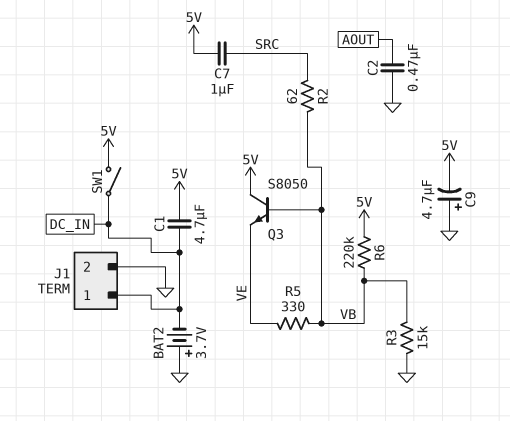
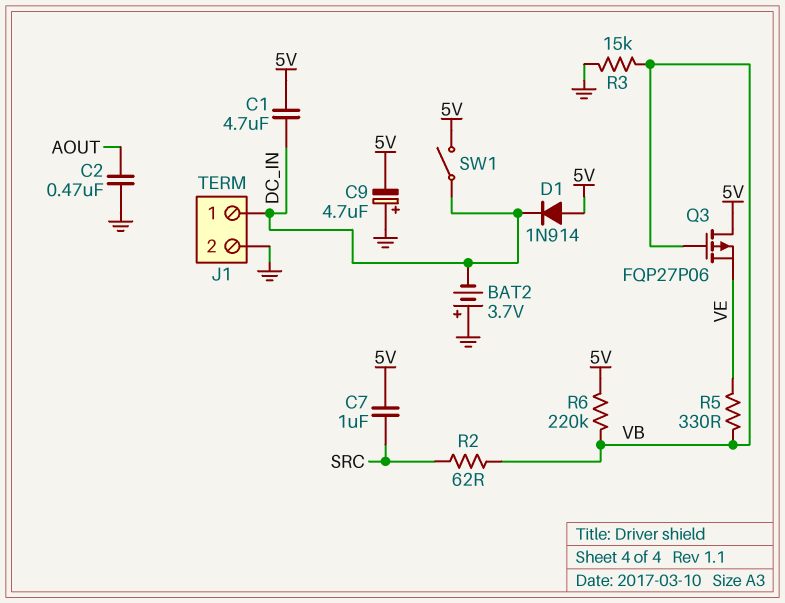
D1: none -> diode 1N914 (A 5V, K DC_IN)
Q3: NPN S8050 (B VB, C 5V, E VE) -> PMOS FQP27P06 (G VB, D 5V, S VE)

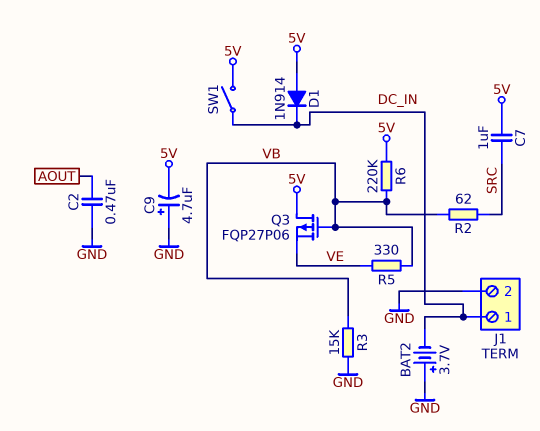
C1: 4.7uF (5V, DC_IN) -> none

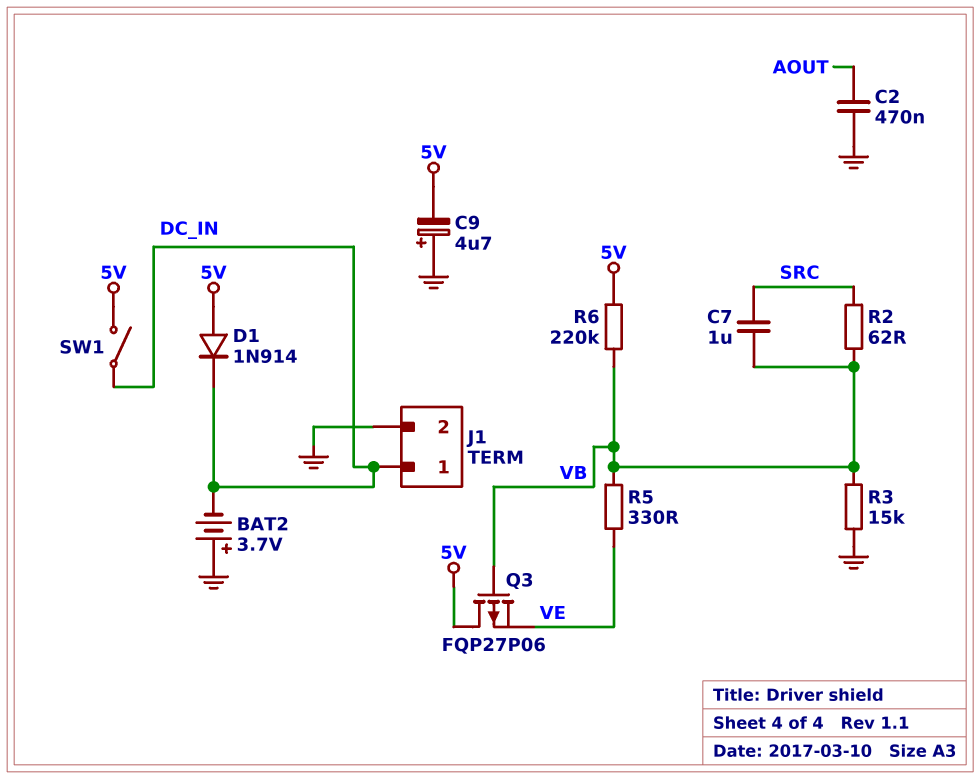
C7: 1uF (5V, SRC) -> 1uF (SRC, VB)

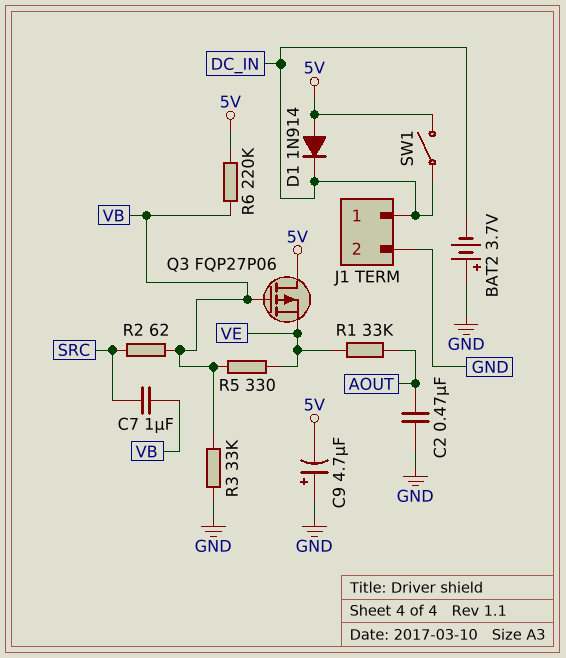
R1: none -> 33k (AOUT, VE)
R3: 15k (GND, VB) -> 33k (GND, VB)

